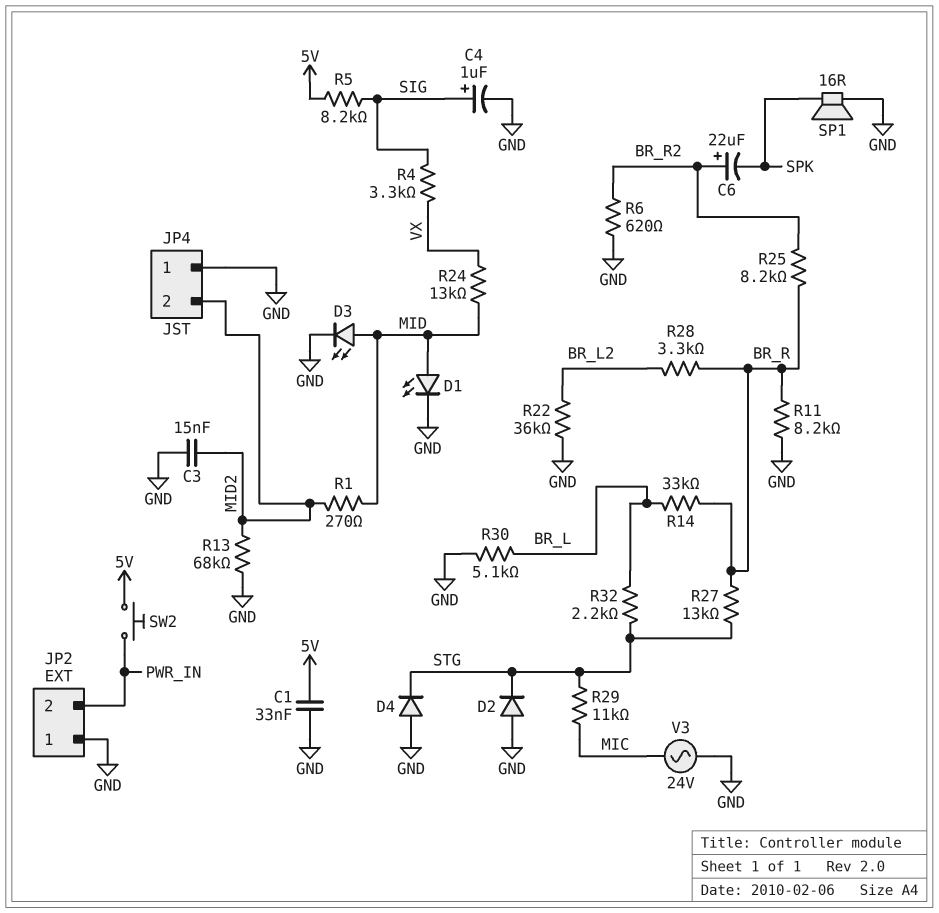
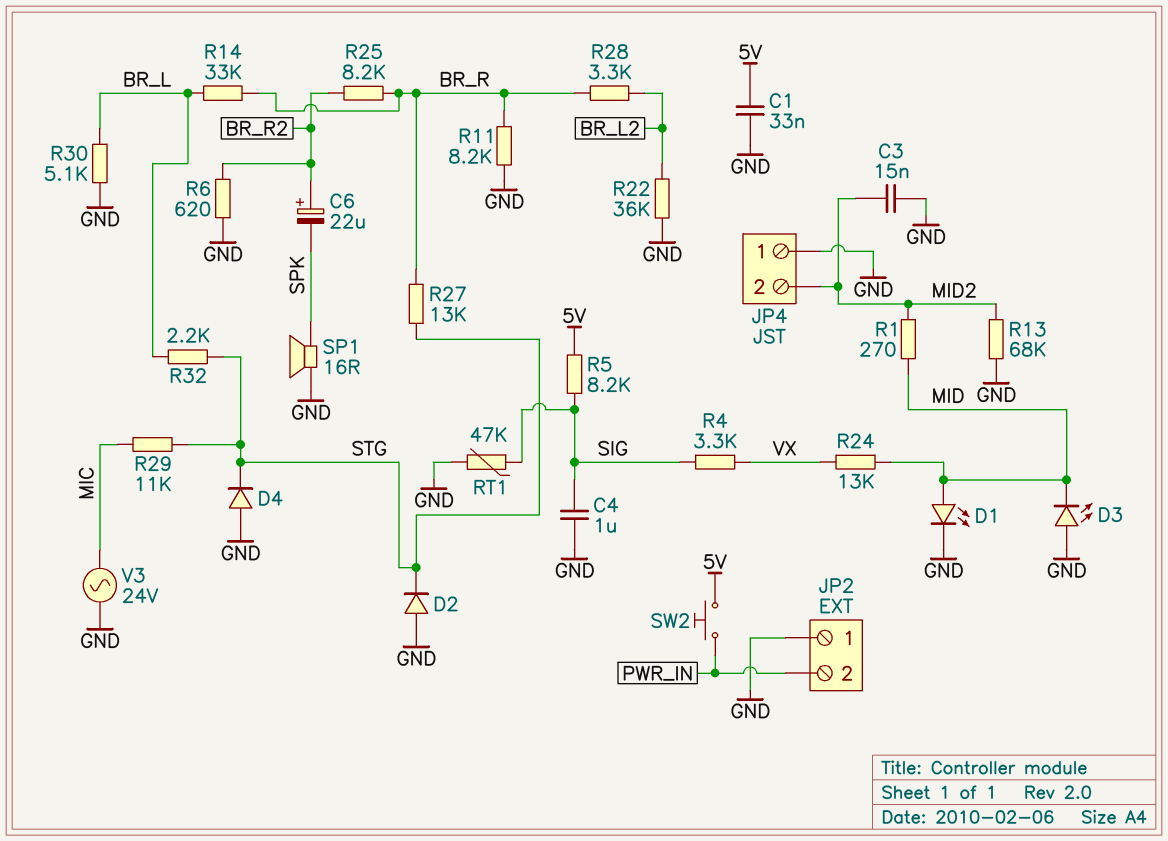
C4: 1uF (plus SIG, minus GND) -> 1uF (GND, SIG)
D3: LED (A MID, K GND) -> LED (A GND, K MID)
RT1: none -> 47k (GND, SIG)

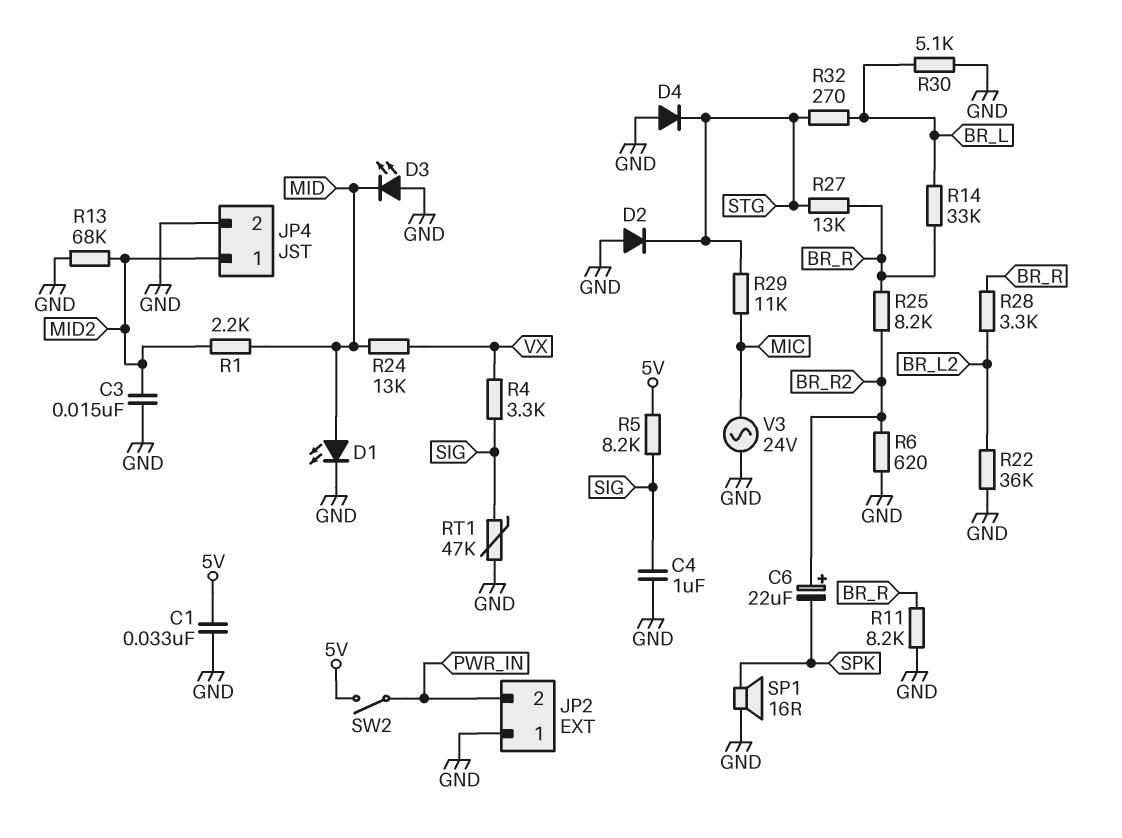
JP4 pin 1: GND -> MID2
JP4 pin 2: MID2 -> GND
R1: 270 (MID, MID2) -> 2.2k (MID, MID2)
R32: 2.2k (BR_L, STG) -> 270 (BR_L, STG)
SW2: button (5V, PWR_IN) -> switch (5V, PWR_IN)

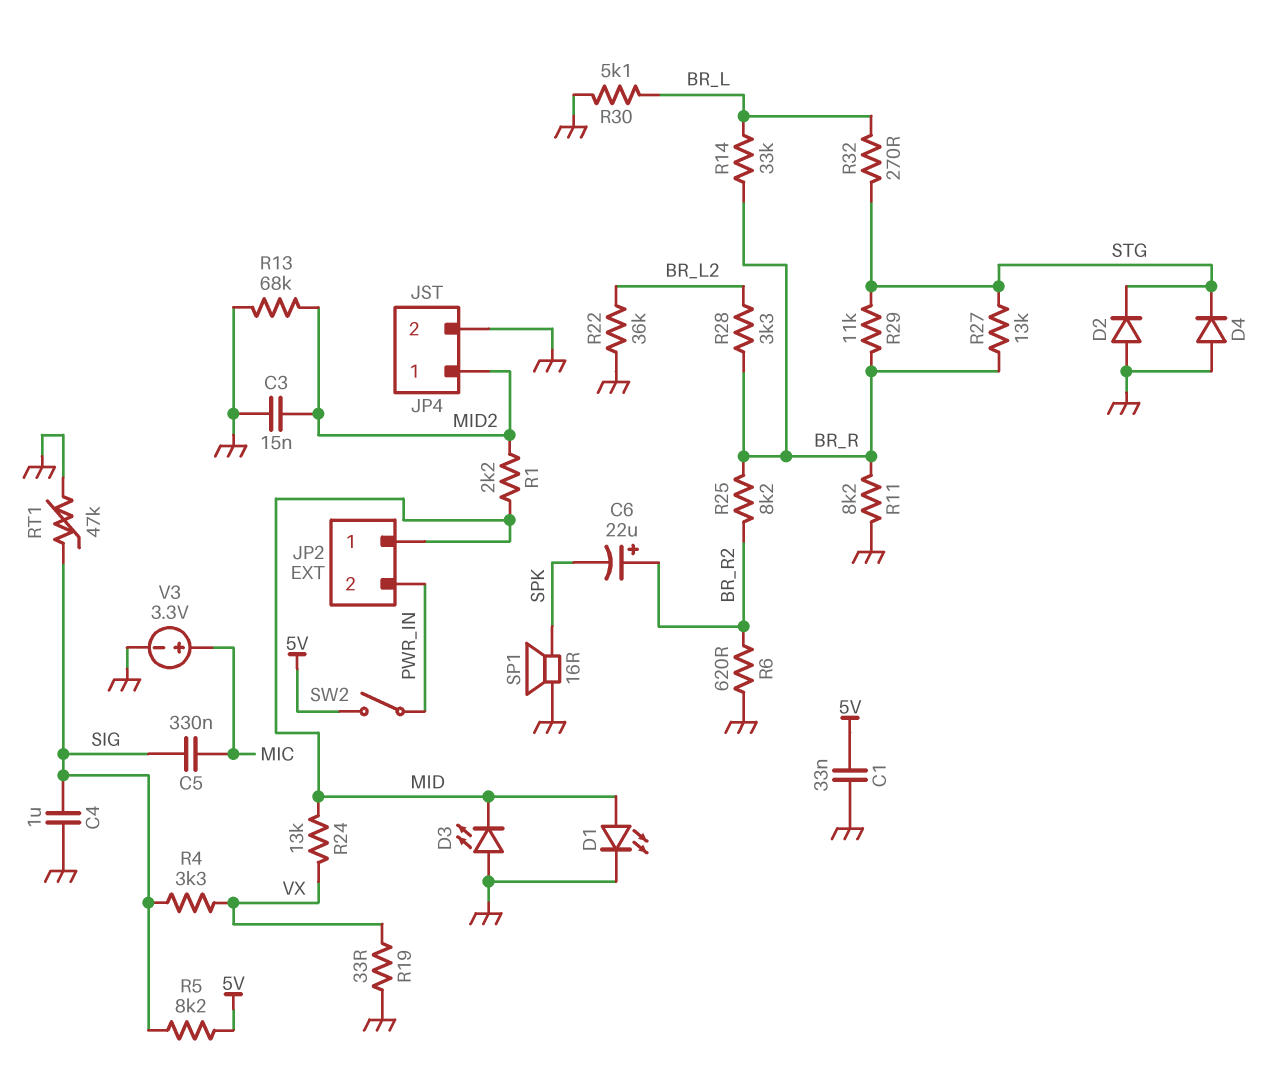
C5: none -> 330nF (MIC, SIG)
JP2 pin 1: GND -> MID
R19: none -> 33 (GND, VX)
R29: 11k (MIC, STG) -> 11k (BR_R, STG)
V3: AC 24V (GND, MIC) -> 3.3V (plus MIC, minus GND)

